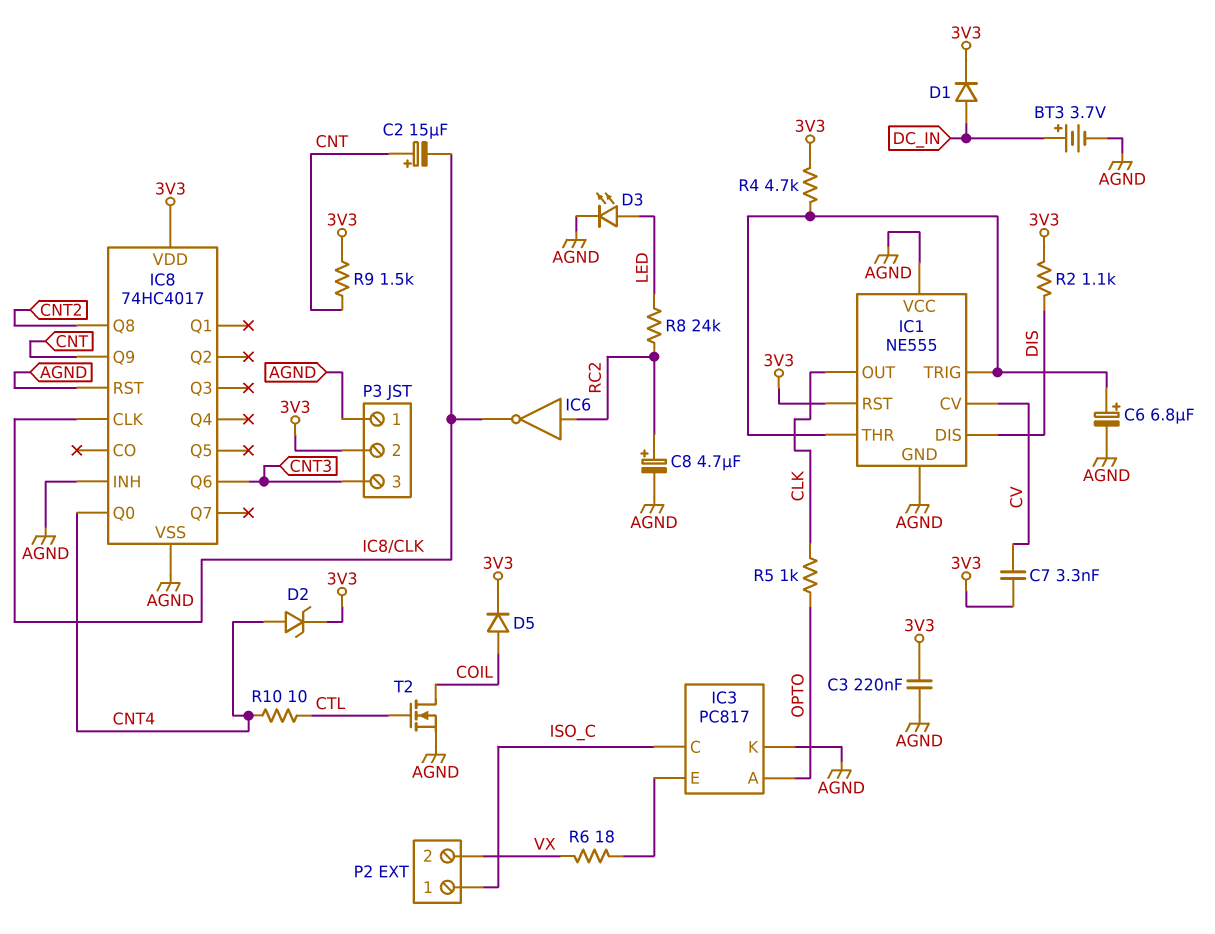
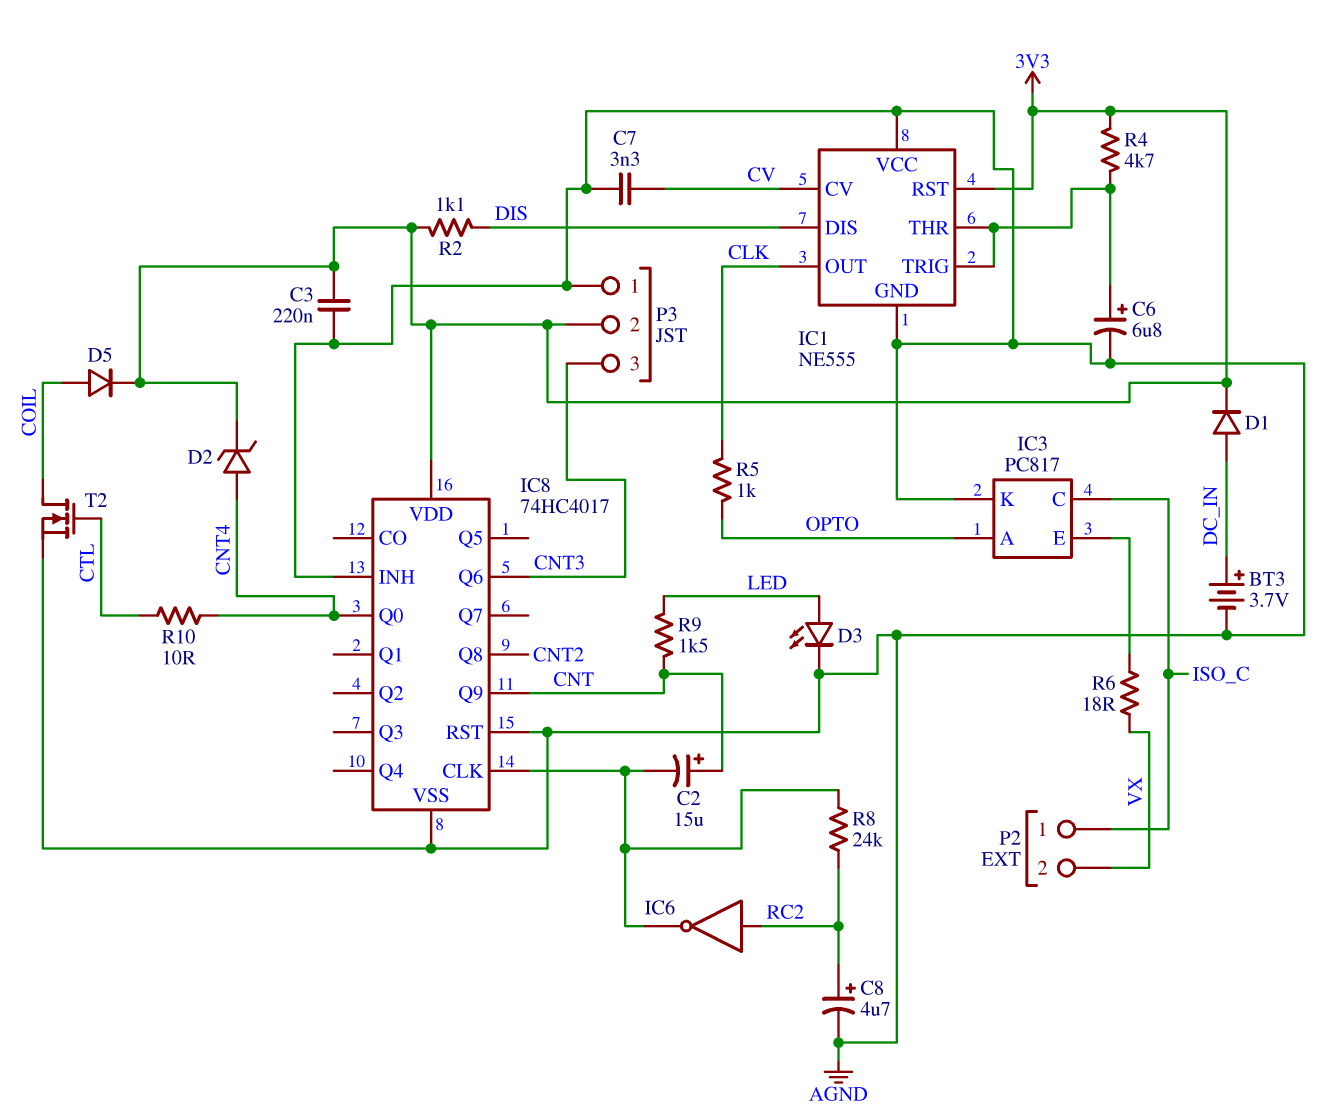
C7: 3.3nF (3V3, CV) -> 3.3nF (AGND, CV)
R8: 24k (LED, RC2) -> 24k (IC8/CLK, RC2)
R9: 1.5k (3V3, CNT) -> 1.5k (CNT, LED)

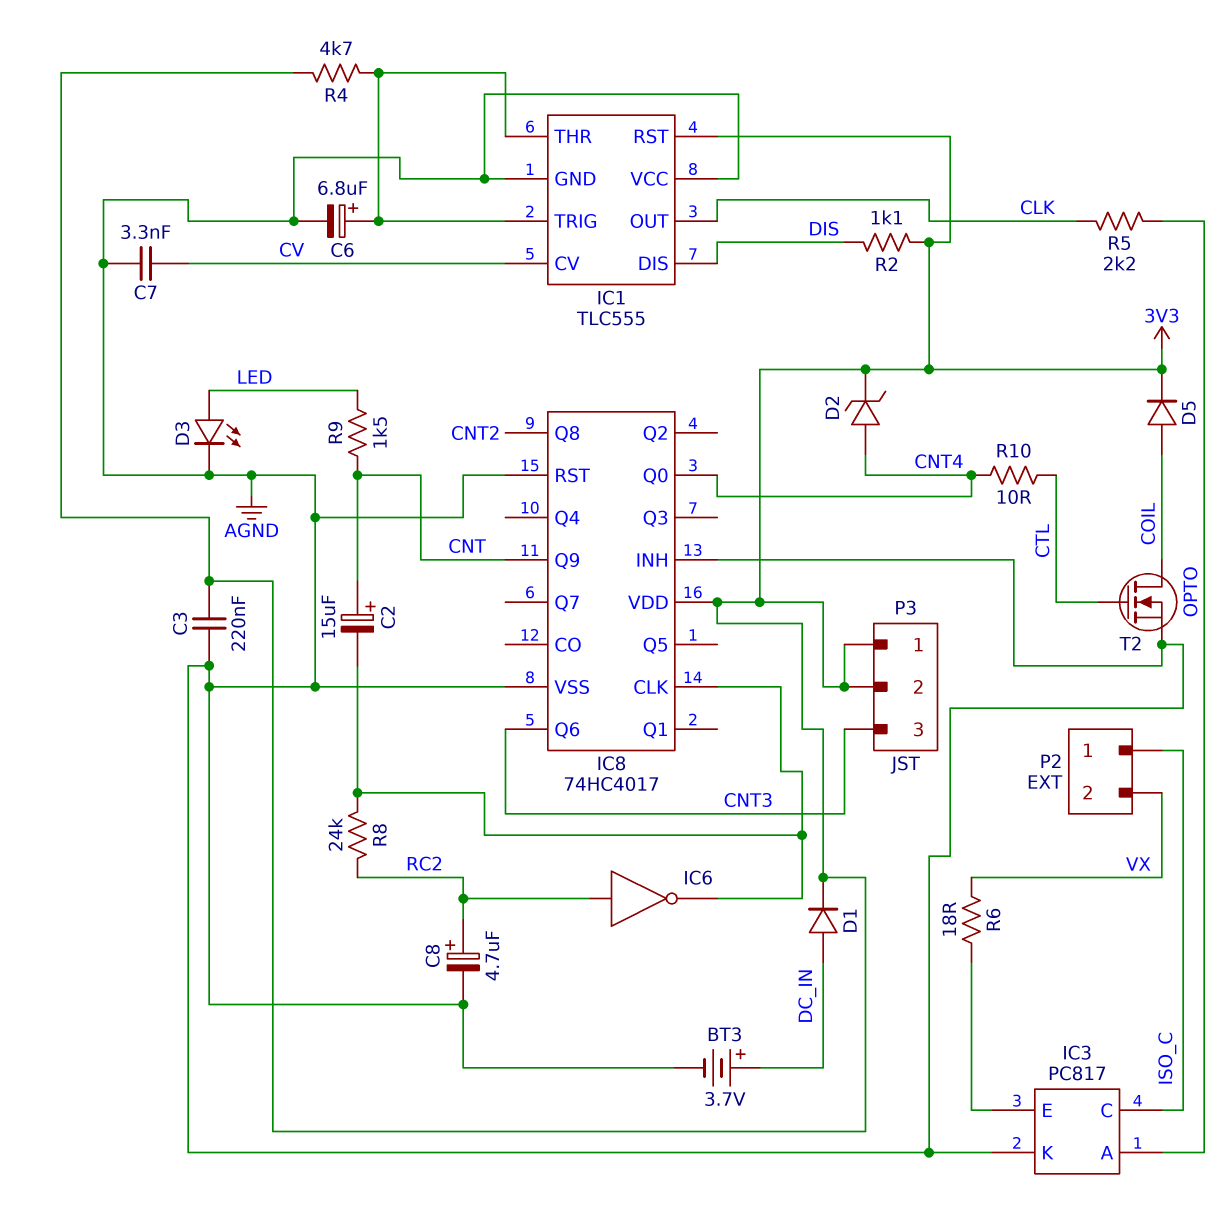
IC1: NE555 -> TLC555
P3 pin 1: AGND -> 3V3
R5: 1k (CLK, OPTO) -> 2.2k (CLK, OPTO)

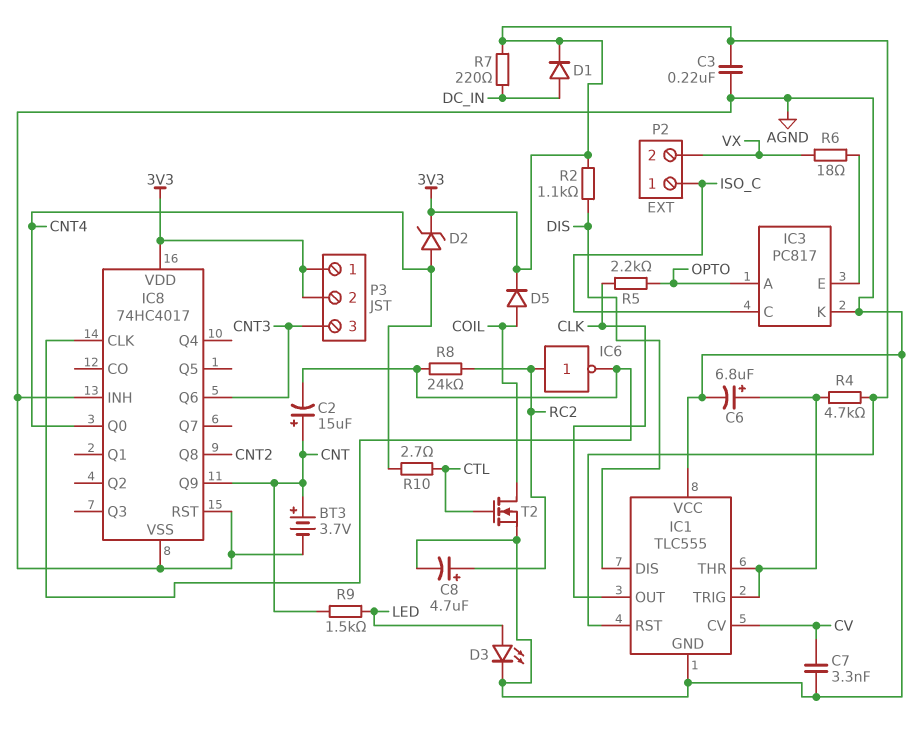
BT3: 3.7V (plus DC_IN, minus AGND) -> 3.7V (plus CNT, minus AGND)
R7: none -> 220 (3V3, DC_IN)
R10: 10 (CNT4, CTL) -> 2.7 (CNT4, CTL)

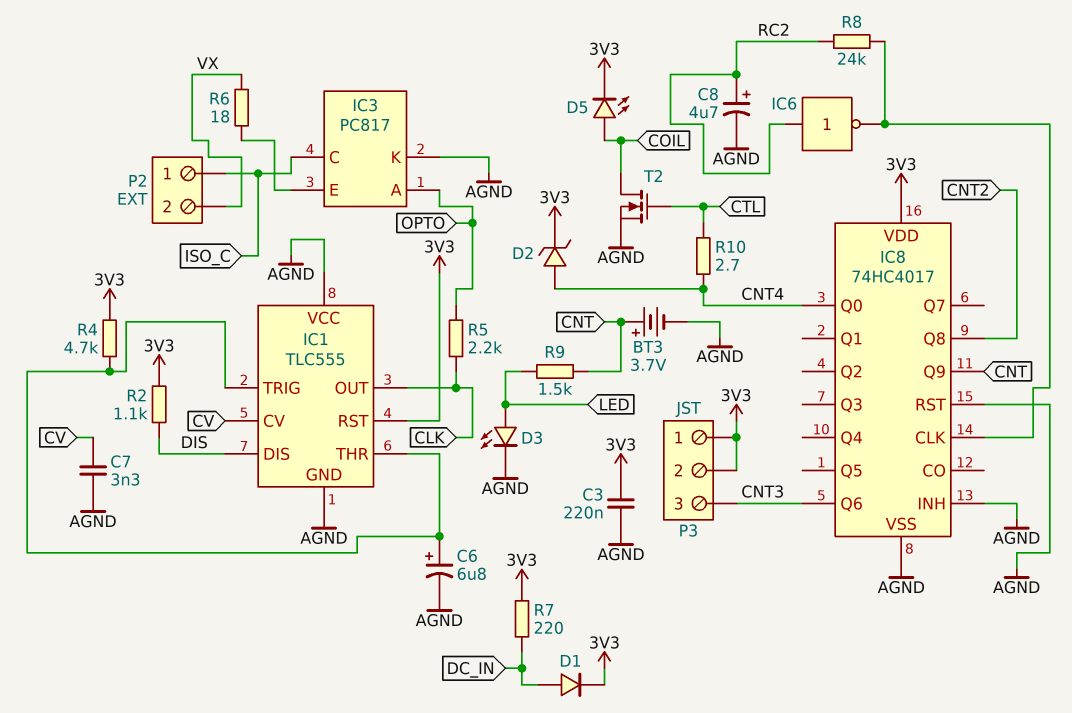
C2: 15uF (plus CNT, minus IC8/CLK) -> none
D5: diode (A COIL, K 3V3) -> LED (A COIL, K 3V3)

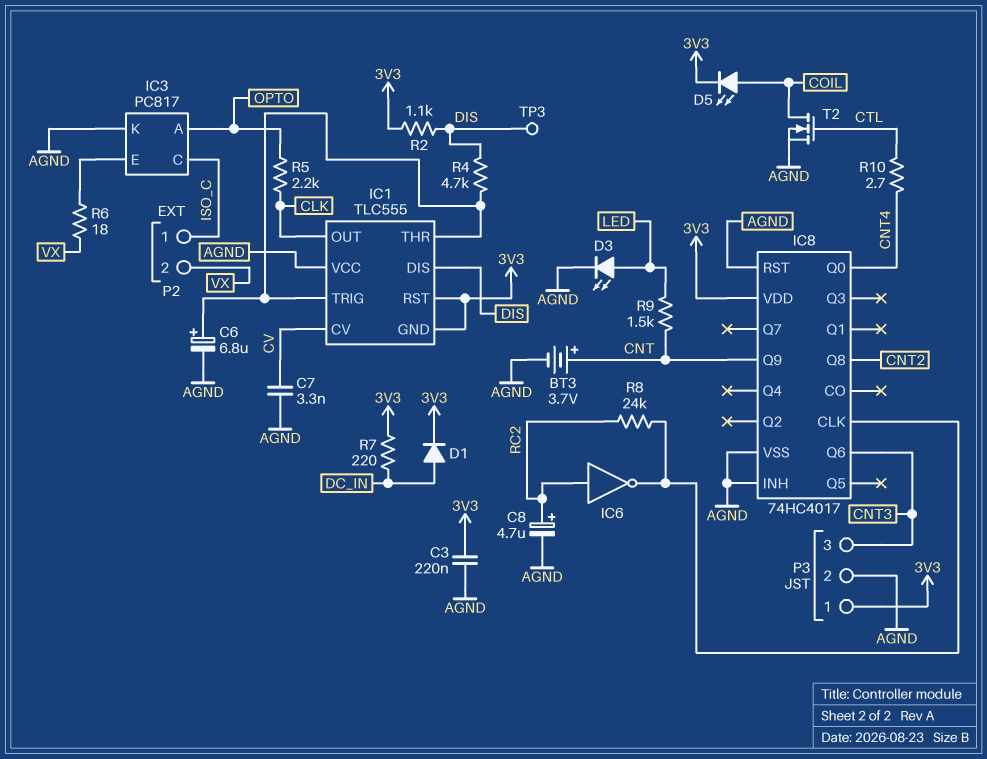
D2: zener (A CNT4, K 3V3) -> none
IC1 pin GND: AGND -> 3V3
P3 pin 2: 3V3 -> AGND
R4: 4.7k (3V3, IC1/THR) -> 4.7k (DIS, IC1/THR)
TP3: none -> test point (DIS)

